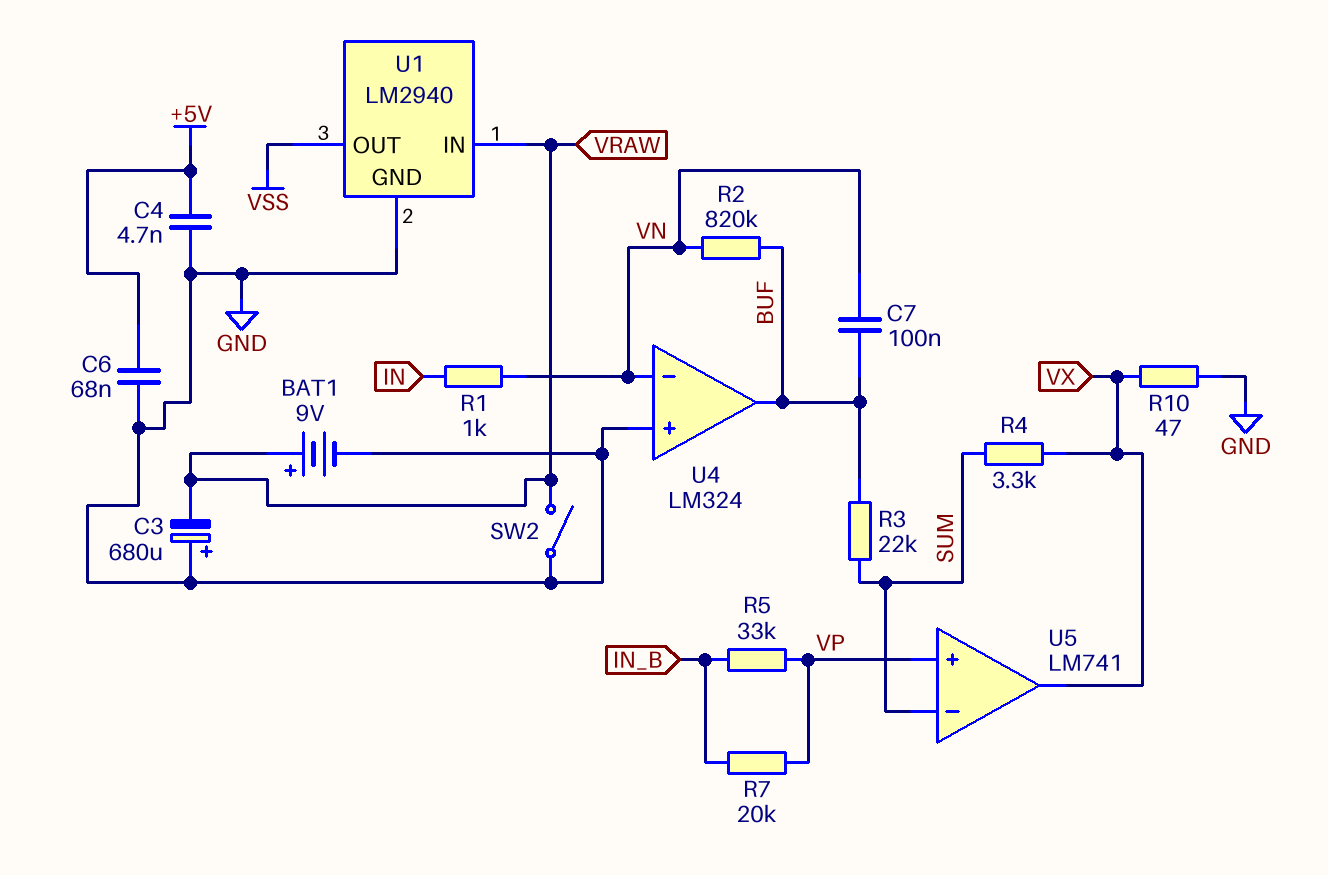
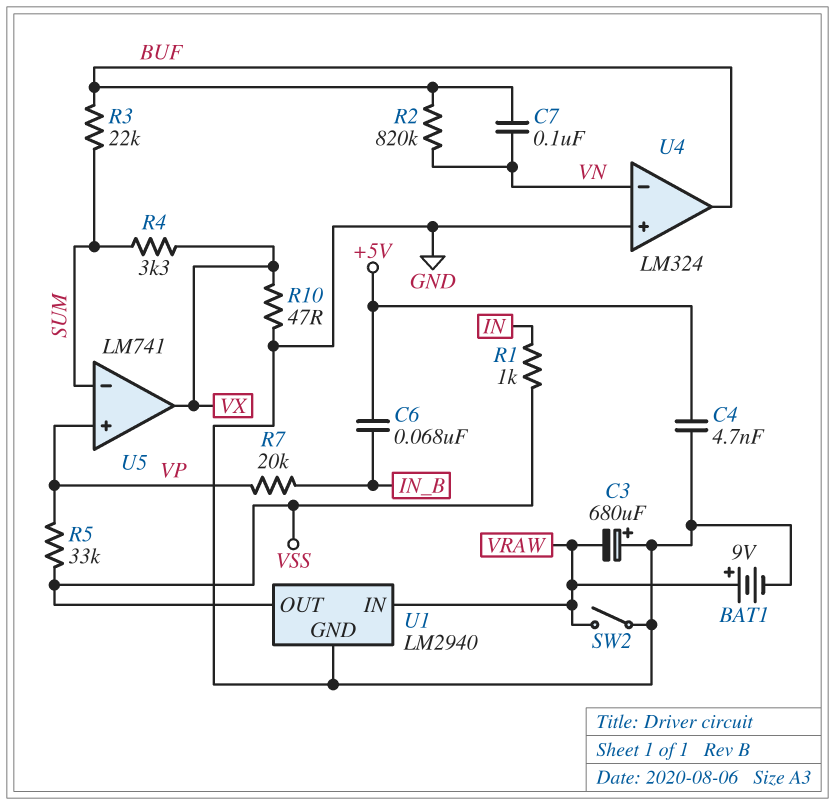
C6: 68nF (+5V, GND) -> 68nF (+5V, IN_B)
R1: 1k (IN, VN) -> 1k (IN, VSS)
R5: 33k (IN_B, VP) -> 33k (VP, VSS)

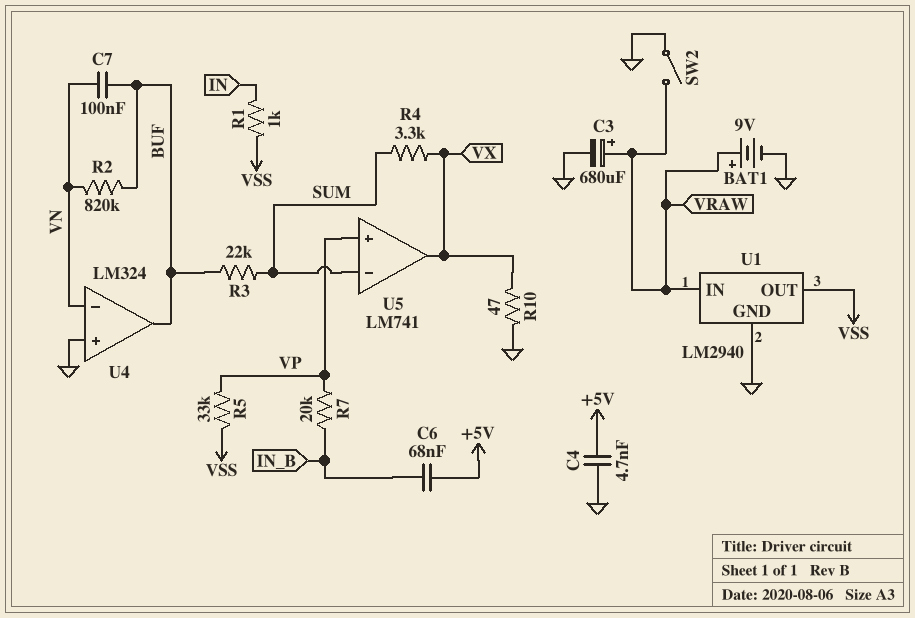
C3: 680uF (plus GND, minus VRAW) -> 680uF (plus VRAW, minus GND)

